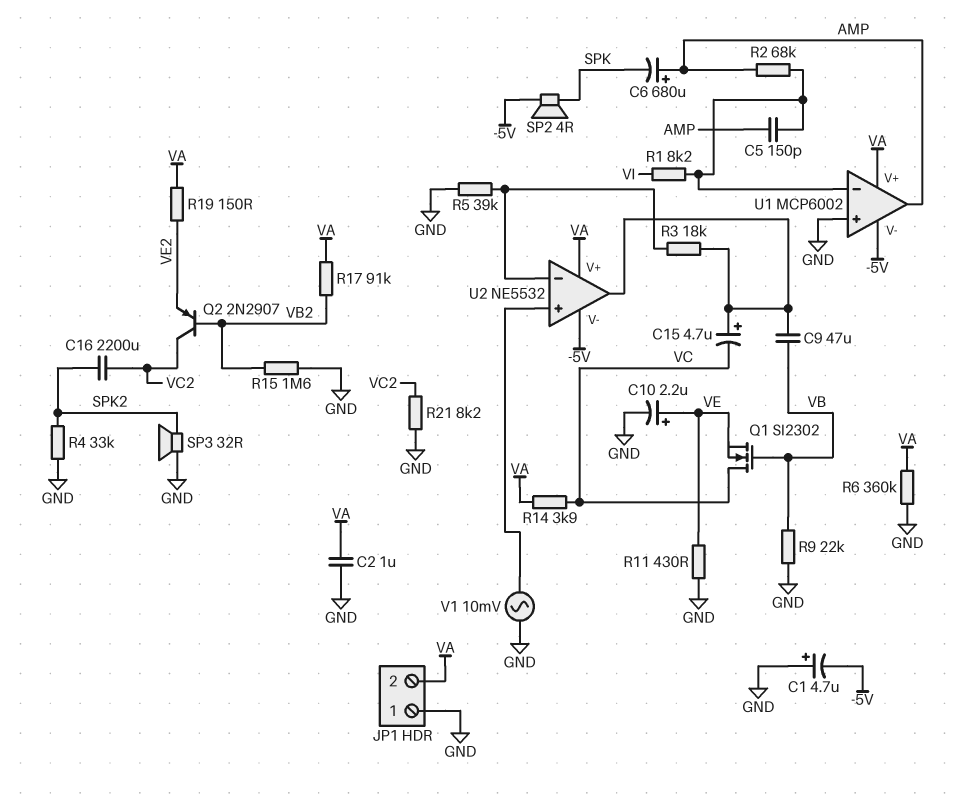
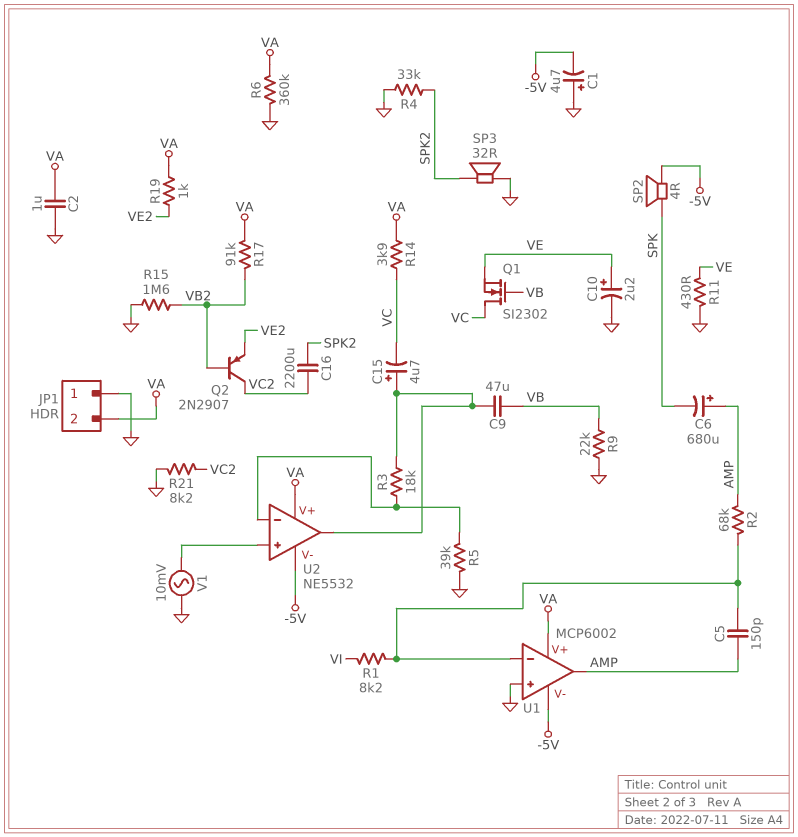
R19: 150 (VA, VE2) -> 1k (VA, VE2)

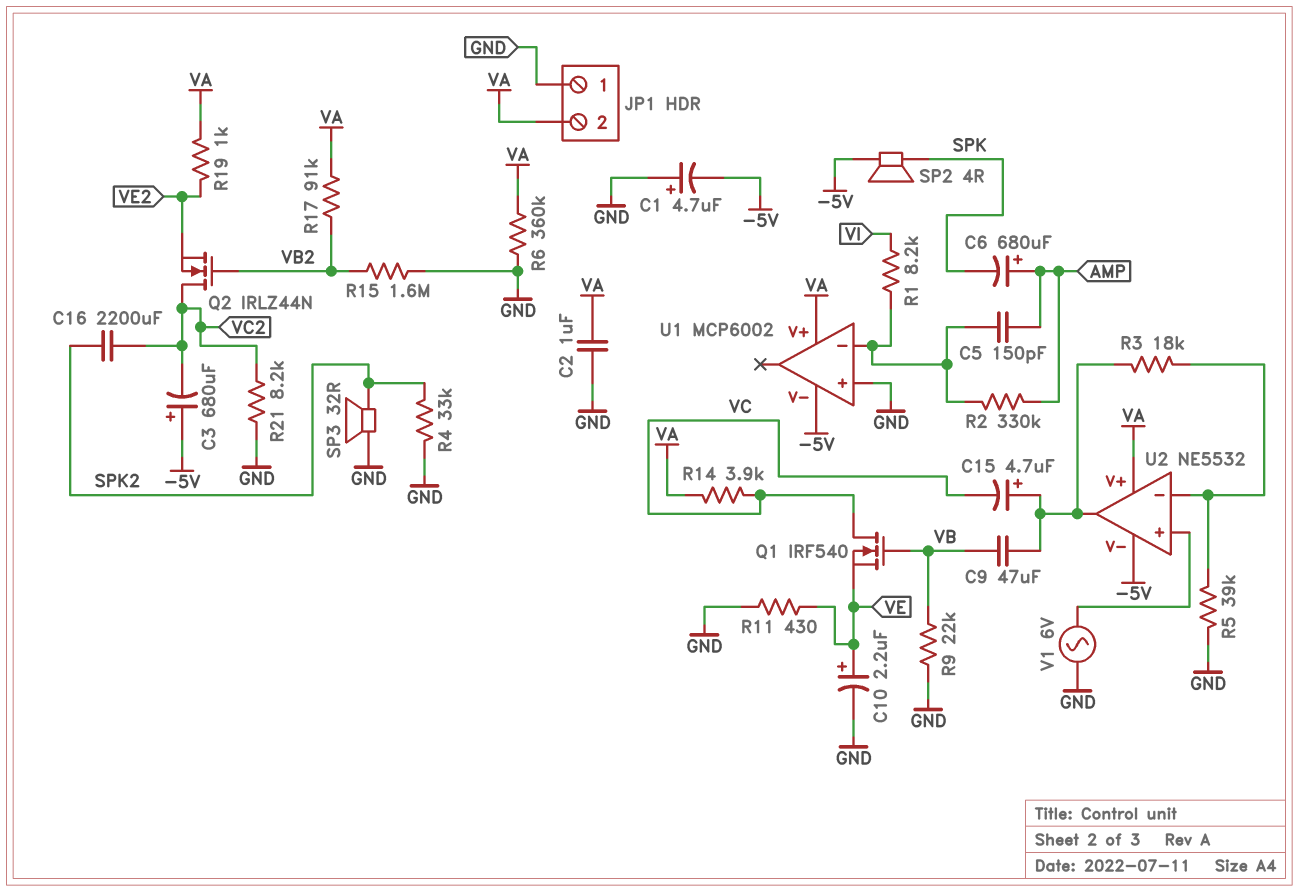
C3: none -> 680uF (plus -5V, minus VC2)
Q1: NMOS SI2302 (G VB, D VC, S VE) -> NMOS IRF540 (G VB, D VC, S VE)
Q2: PNP 2N2907 (B VB2, C VC2, E VE2) -> NMOS IRLZ44N (G VB2, D VC2, S VE2)
R2: 68k (AMP, U1/in-) -> 330k (AMP, U1/in-)
U1 pin out: AMP -> none
V1: AC 10mV (GND, U2/in+) -> AC 6V (GND, U2/in+)

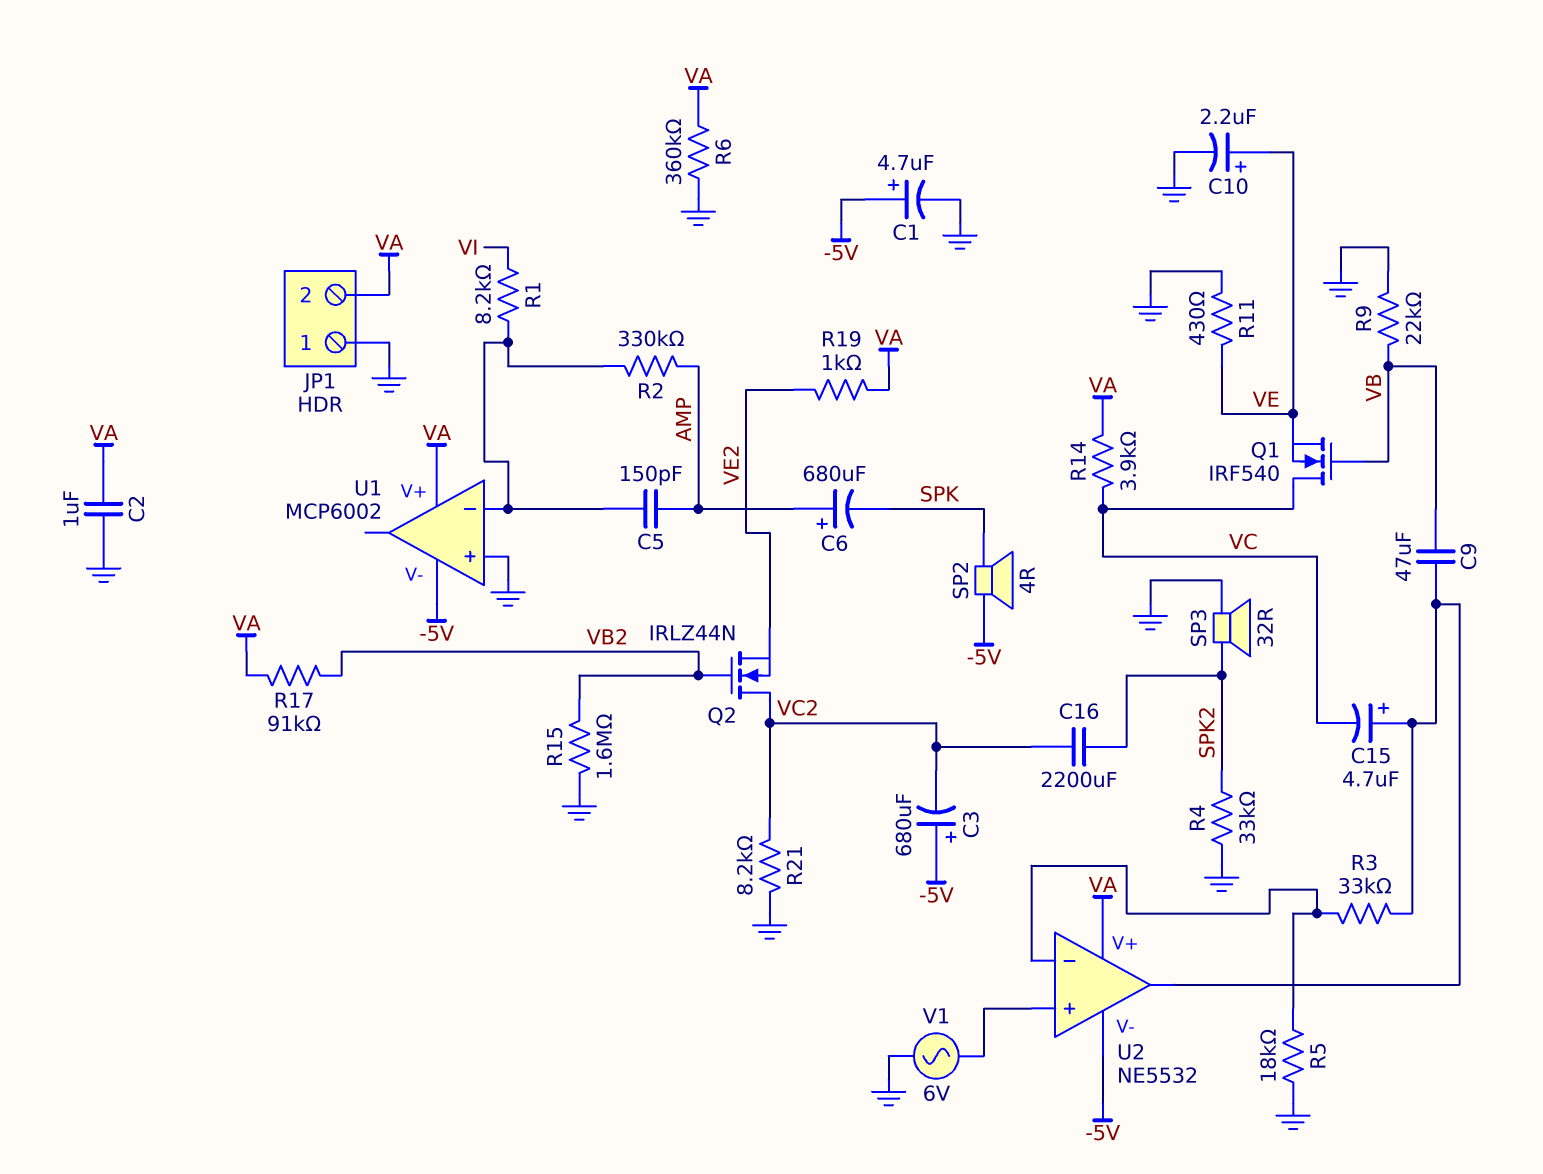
C1: 4.7uF (plus GND, minus -5V) -> 4.7uF (plus -5V, minus GND)
R3: 18k (U2/in-, U2/out) -> 33k (U2/in-, U2/out)
R5: 39k (GND, U2/in-) -> 18k (GND, U2/in-)

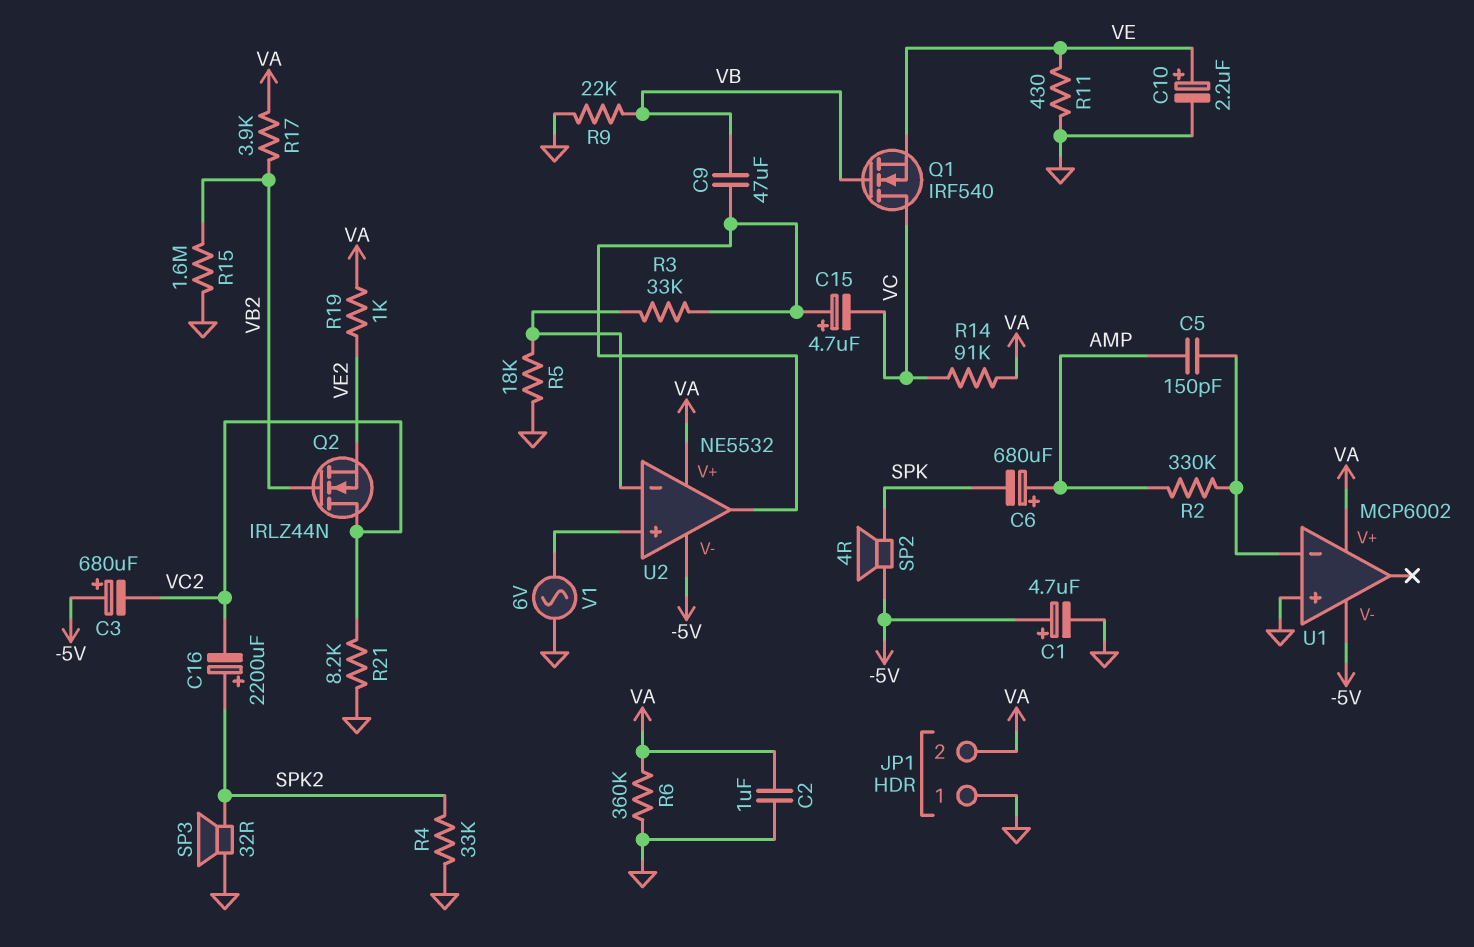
C16: 2200uF (SPK2, VC2) -> 2200uF (plus SPK2, minus VC2)
R1: 8.2k (U1/in-, VI) -> none
R14: 3.9k (VA, VC) -> 91k (VA, VC)
R17: 91k (VA, VB2) -> 3.9k (VA, VB2)

